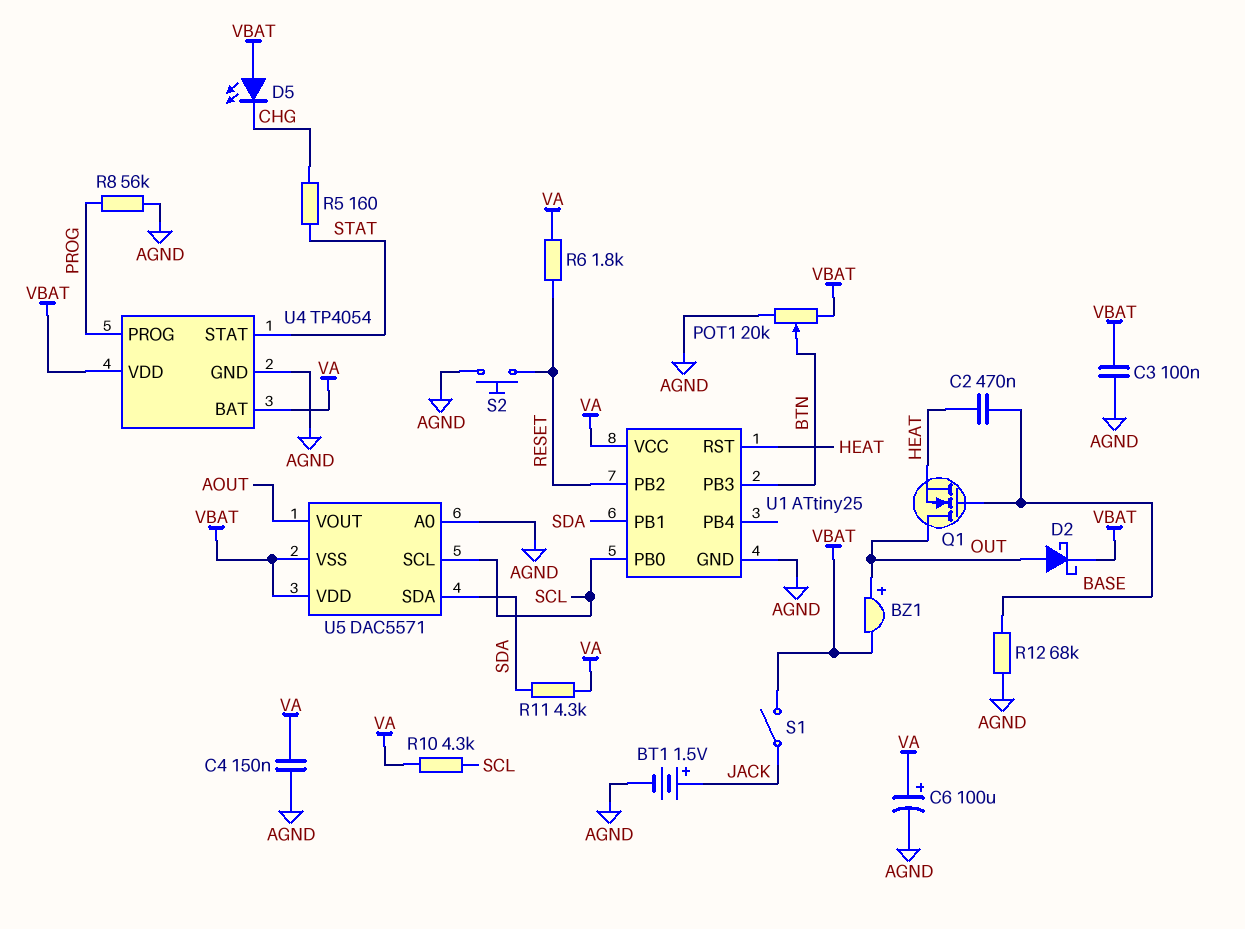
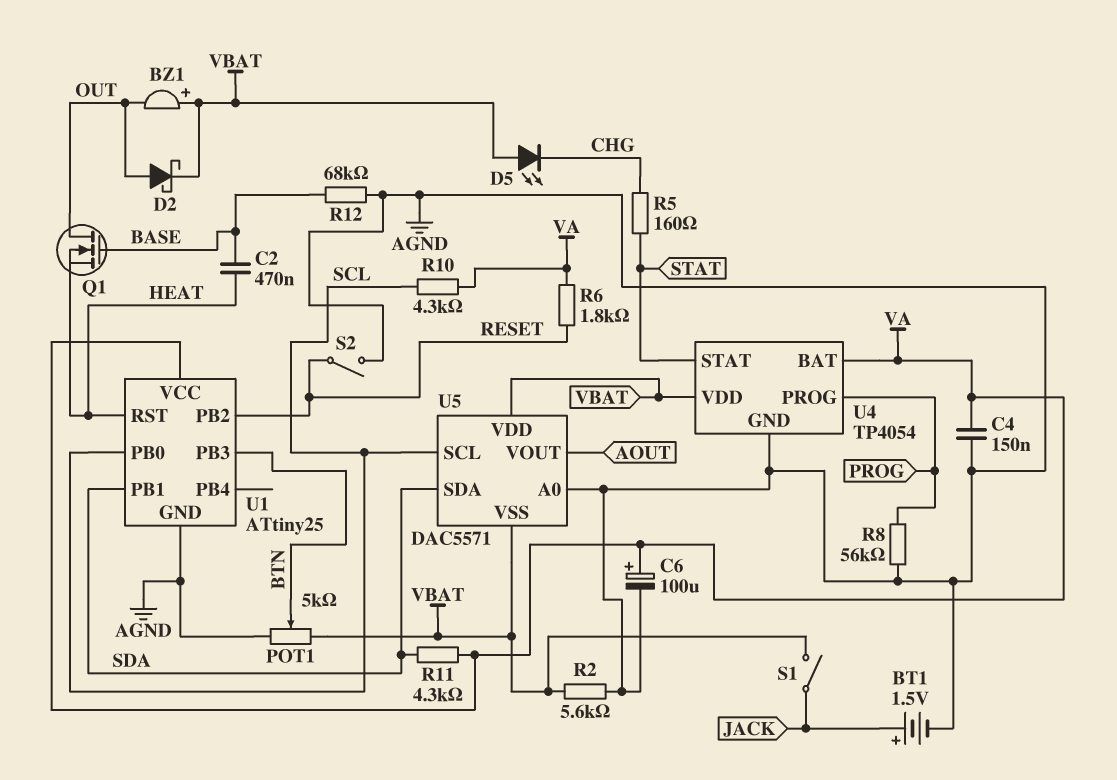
BZ1: buzzer (plus OUT, minus VBAT) -> buzzer (plus VBAT, minus OUT)
C3: 100nF (AGND, VBAT) -> none
POT1: 20k (AGND, VBAT, wiper BTN) -> 5k (AGND, VBAT, wiper BTN)
R2: none -> 5.6k (AGND, VBAT)
S2: button (AGND, RESET) -> switch (AGND, RESET)

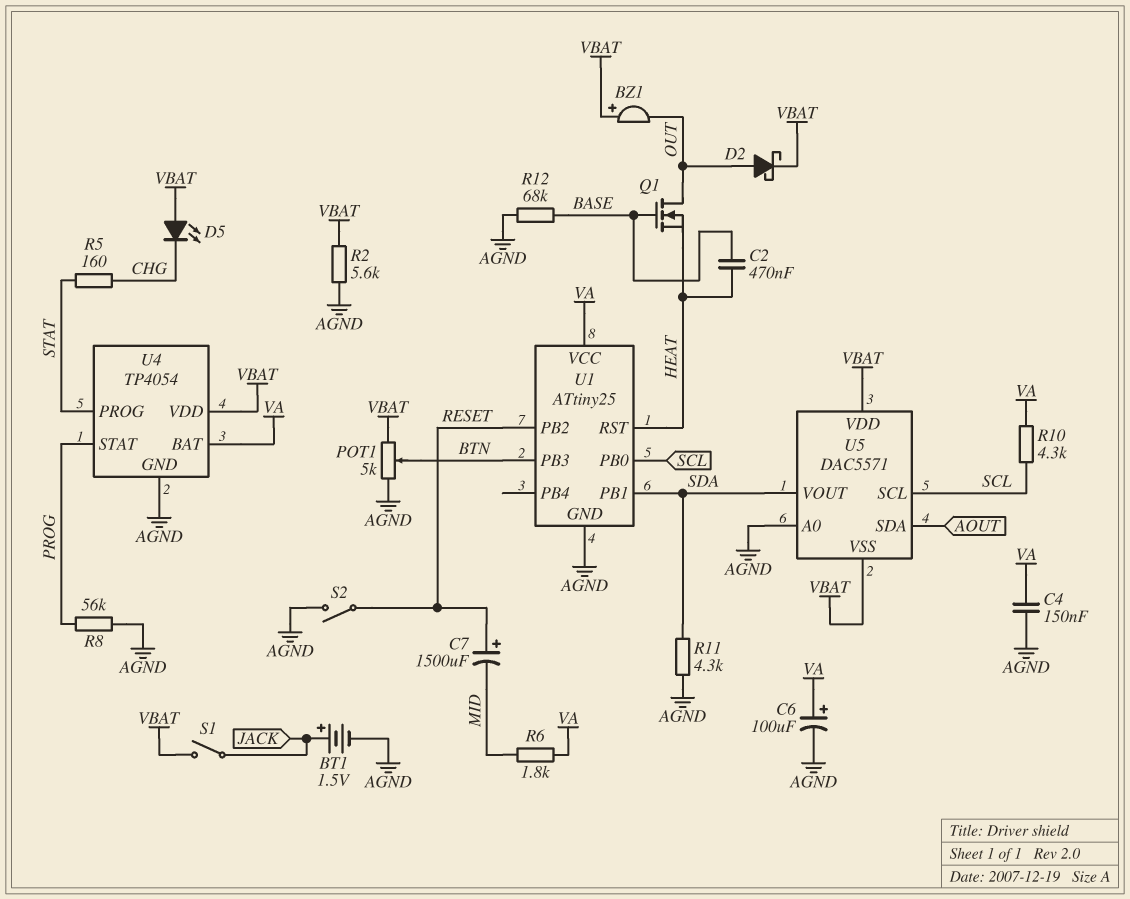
C7: none -> 1500uF (plus RESET, minus MID)
R6: 1.8k (RESET, VA) -> 1.8k (MID, VA)
R11: 4.3k (SDA, VA) -> 4.3k (AGND, SDA)
U4 pin PROG: PROG -> STAT
U4 pin STAT: STAT -> PROG
U5 pin SDA: SDA -> AOUT
U5 pin VOUT: AOUT -> SDA

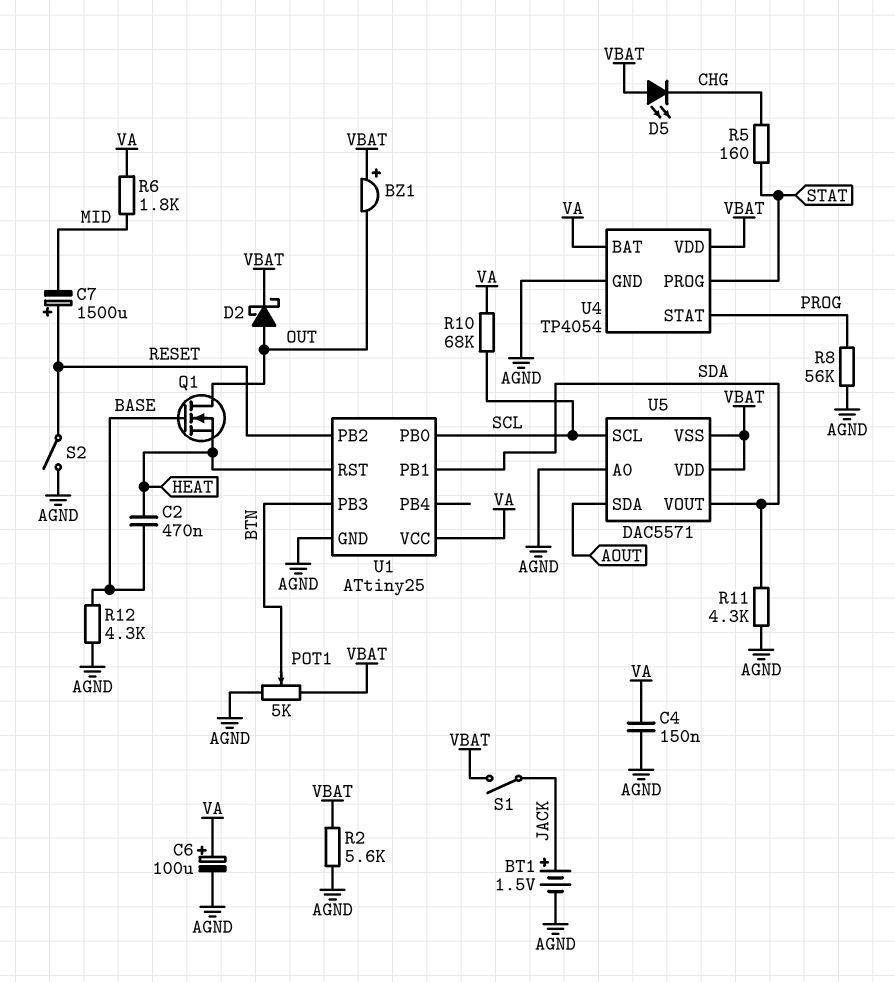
R10: 4.3k (SCL, VA) -> 68k (SCL, VA)
R12: 68k (AGND, BASE) -> 4.3k (AGND, BASE)

